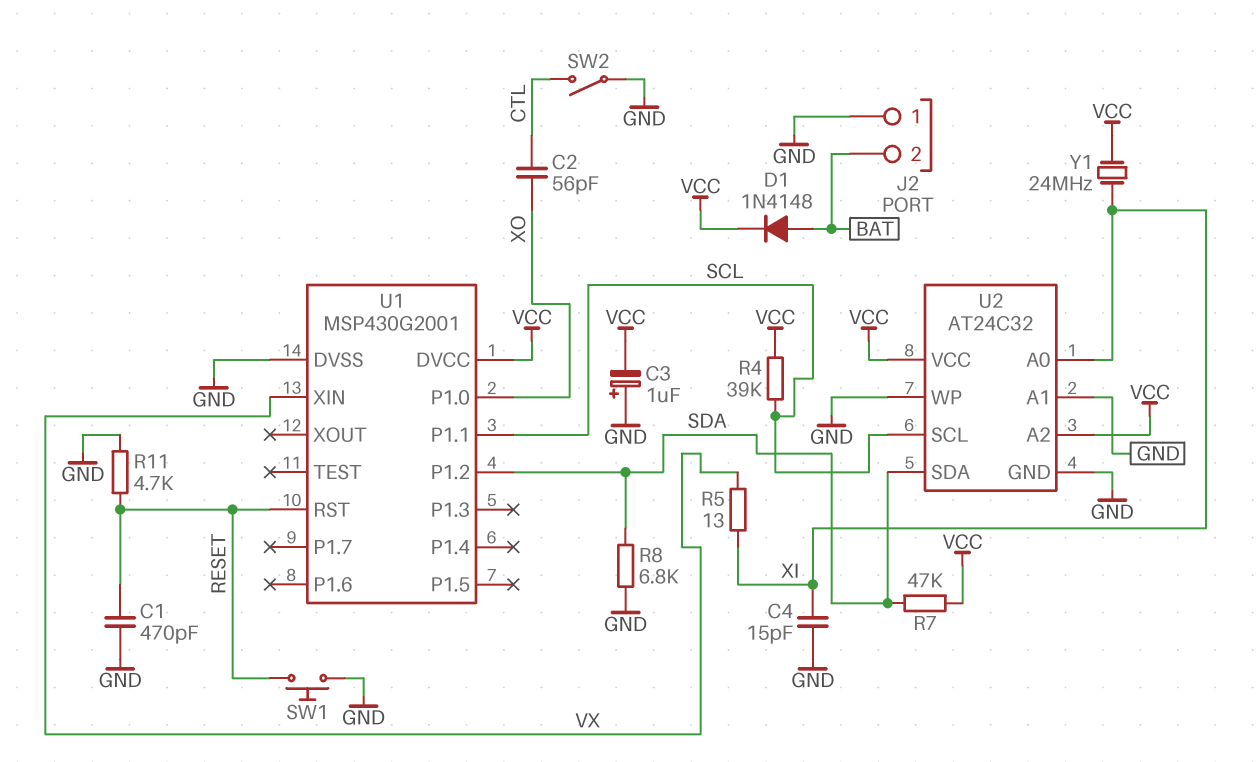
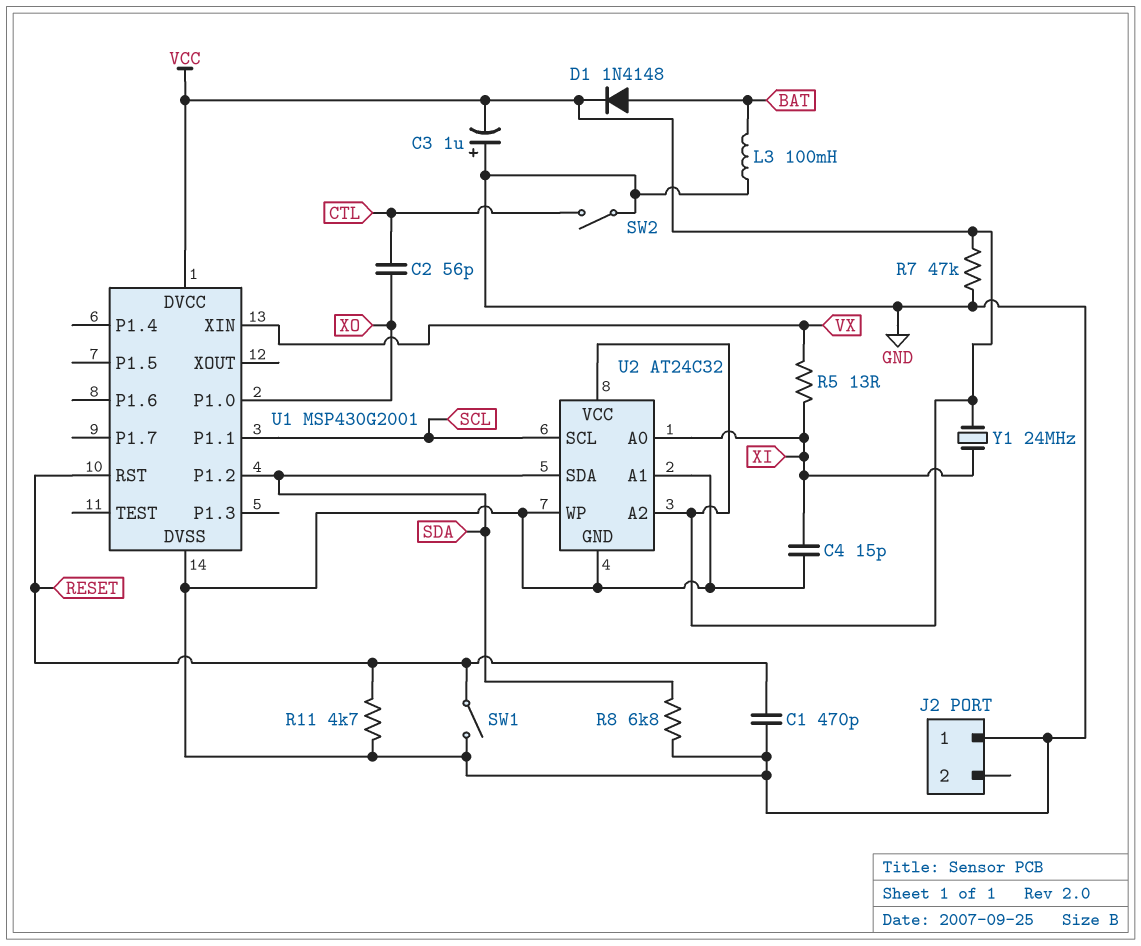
J2 pin 2: BAT -> none
L3: none -> 100mH (BAT, GND)
R4: 39k (SCL, VCC) -> none
R7: 47k (SDA, VCC) -> 47k (GND, VCC)
SW1: button (GND, RESET) -> switch (GND, RESET)

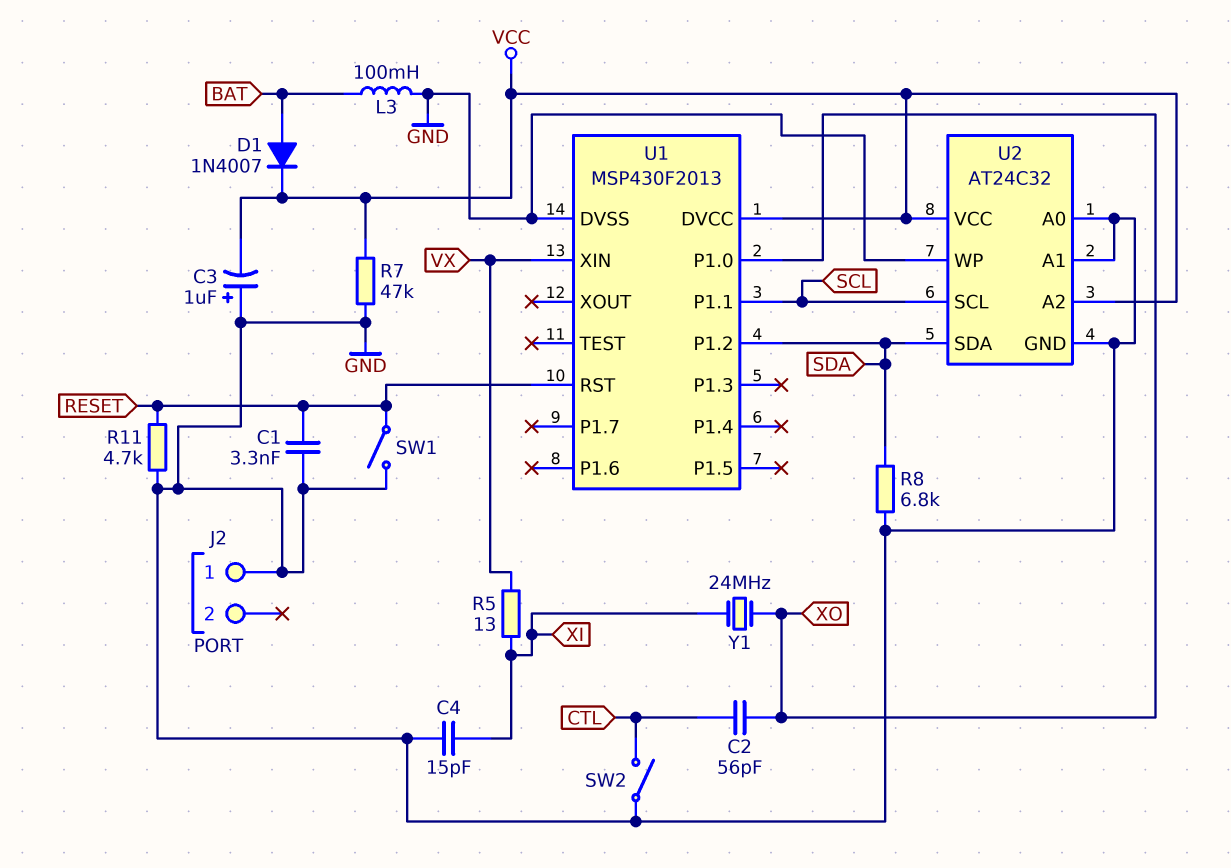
C1: 470pF (GND, RESET) -> 3.3nF (GND, RESET)
D1: diode 1N4148 (A BAT, K VCC) -> diode 1N4007 (A BAT, K VCC)
U1: MSP430G2001 -> MSP430F2013
U2 pin A0: XI -> GND
Y1: 24MHz (VCC, XI) -> 24MHz (XI, XO)

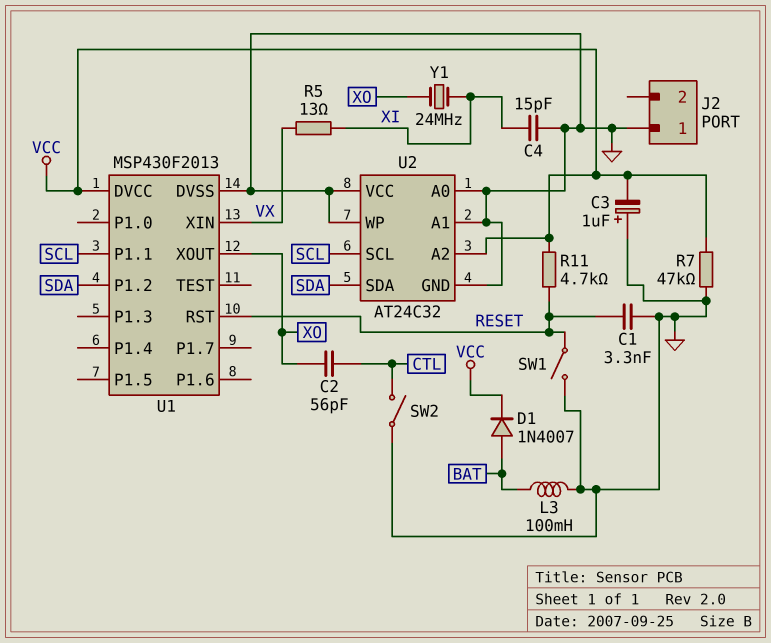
R8: 6.8k (GND, SDA) -> none
R11: 4.7k (GND, RESET) -> 4.7k (RESET, VCC)
U1 pin P1.0: XO -> none
U1 pin XOUT: none -> XO
U2 pin VCC: VCC -> GND

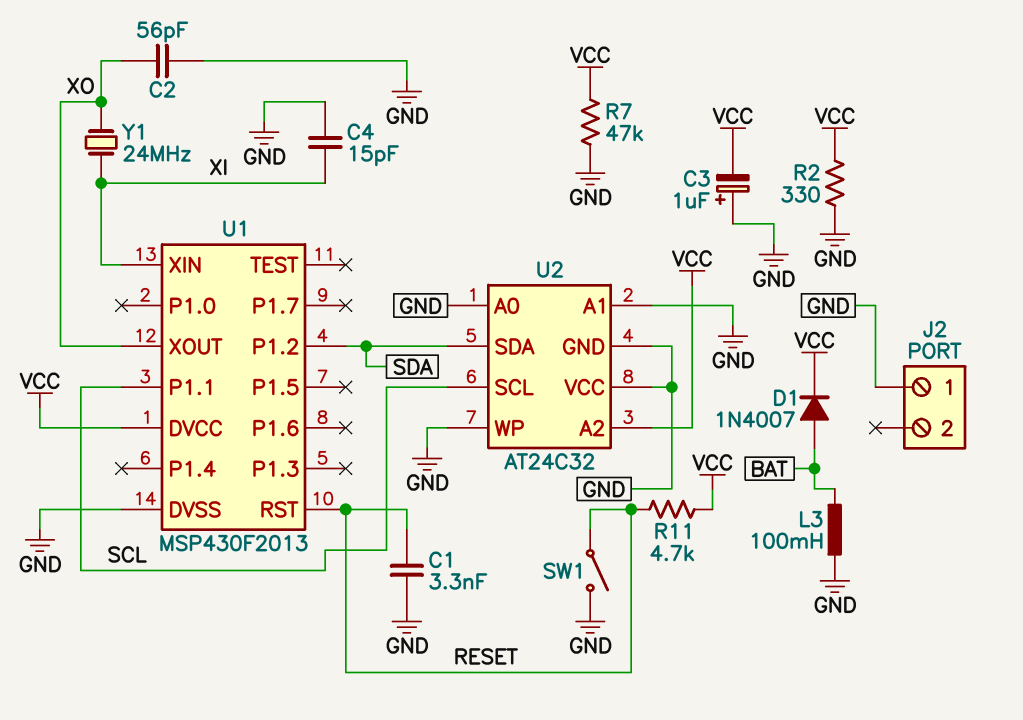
C2: 56pF (CTL, XO) -> 56pF (GND, XO)
R2: none -> 330 (GND, VCC)
R5: 13 (VX, XI) -> none
SW2: switch (CTL, GND) -> none
U1 pin XIN: VX -> XI

